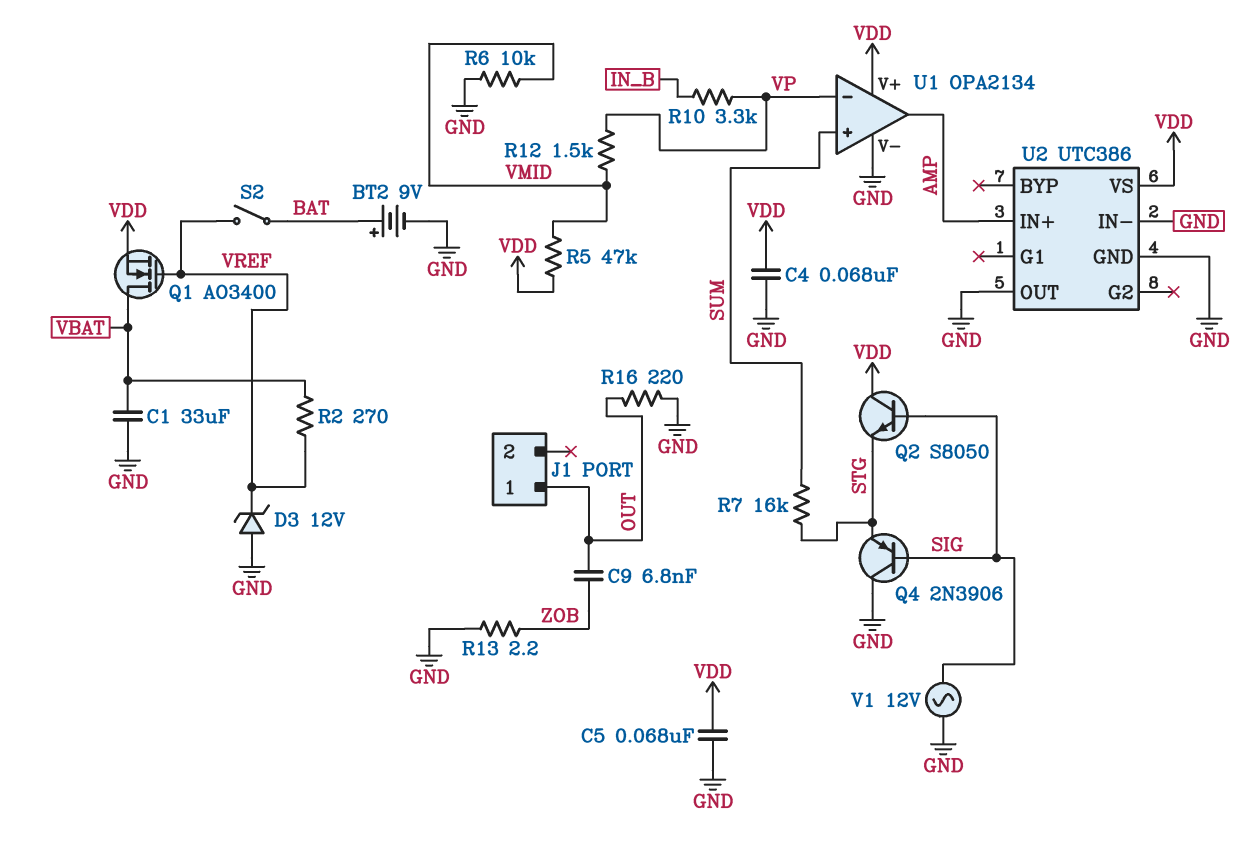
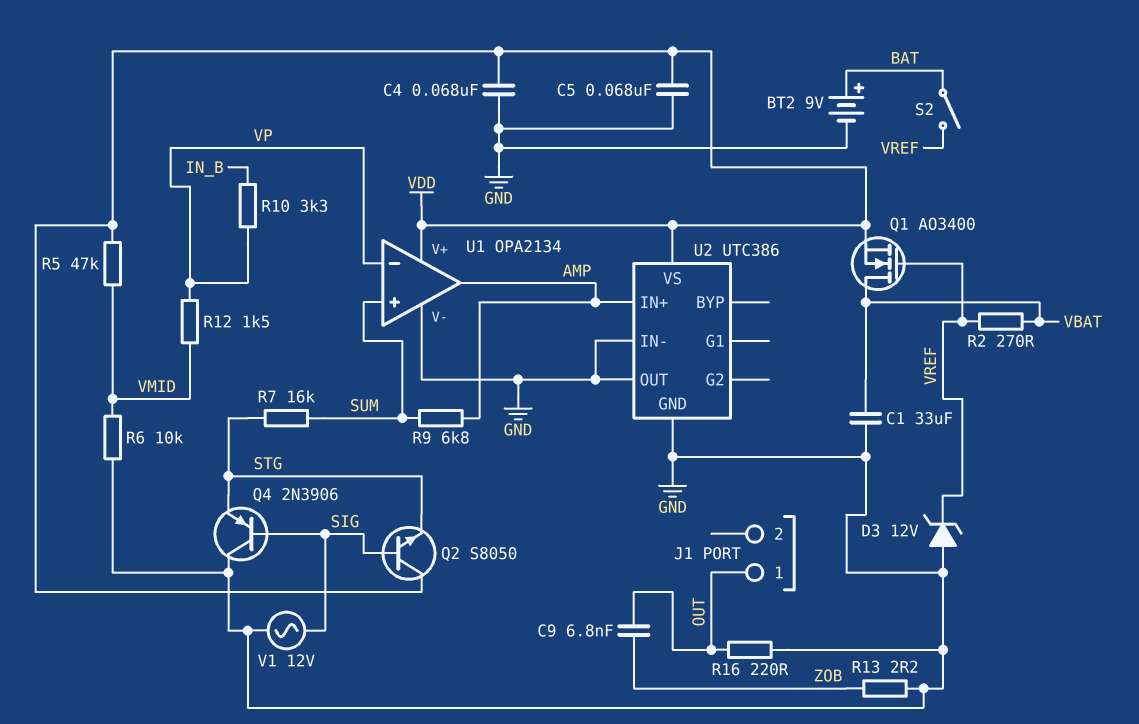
R9: none -> 6.8k (AMP, SUM)

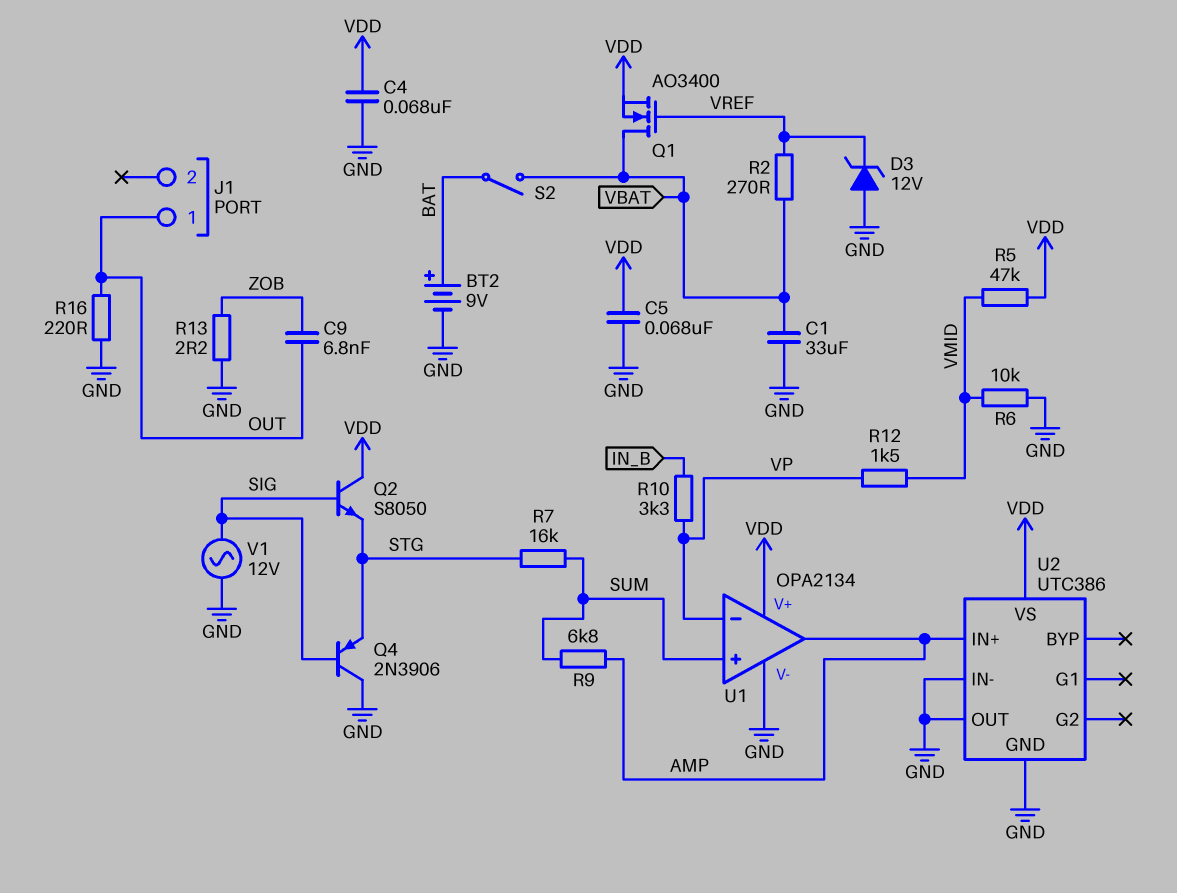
S2: switch (BAT, VREF) -> switch (BAT, VBAT)

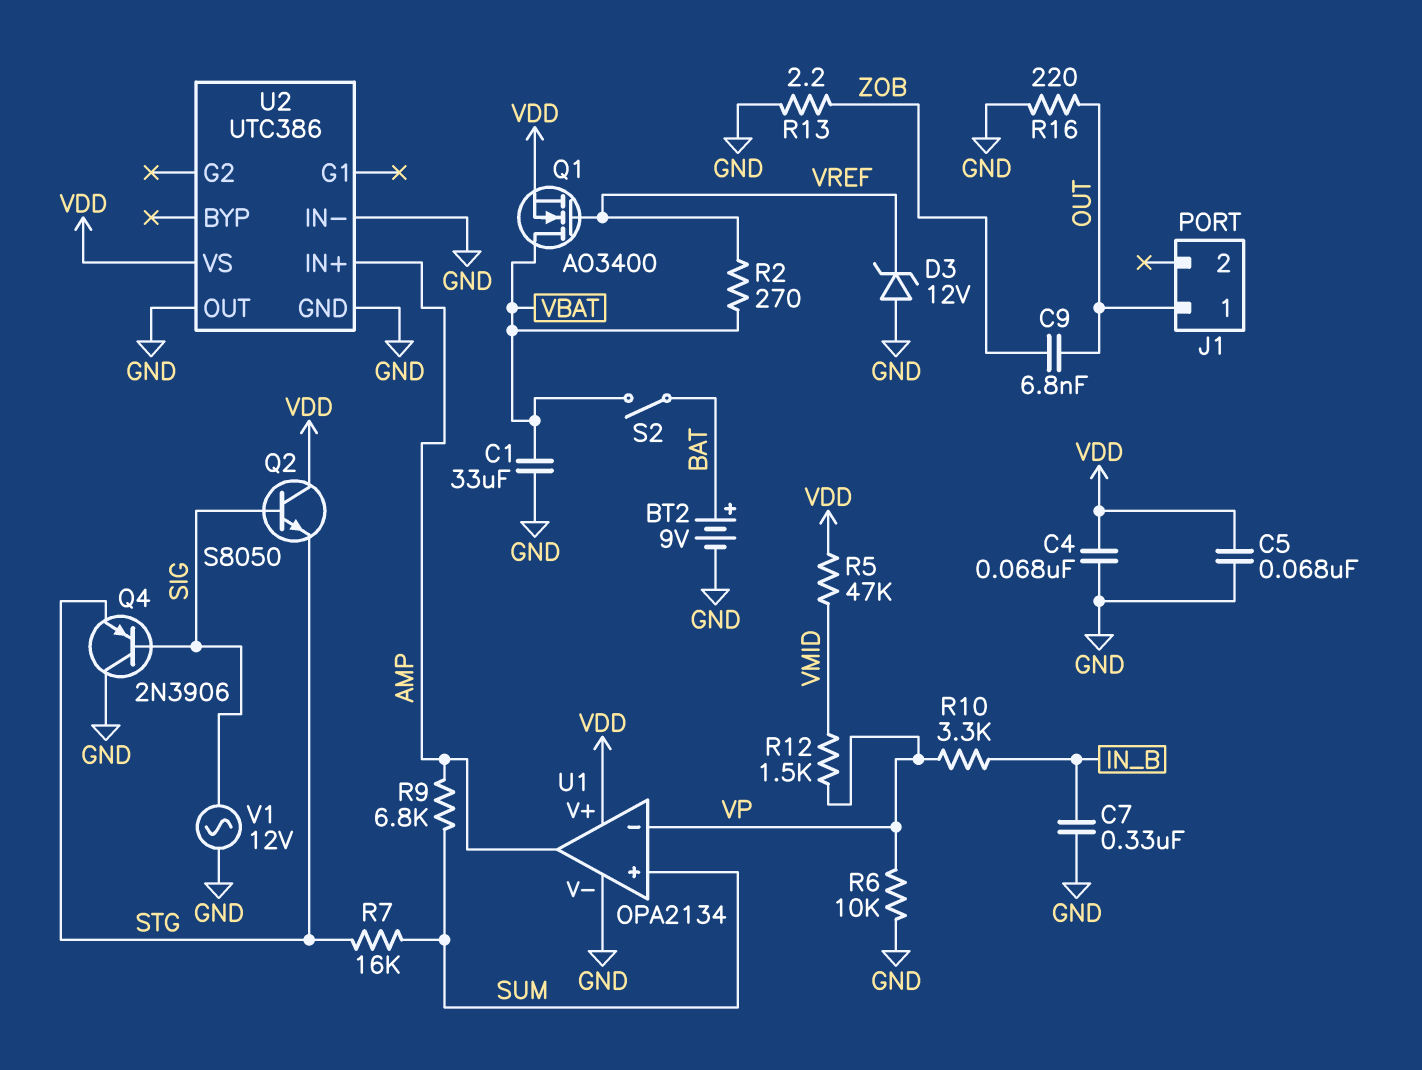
C7: none -> 330nF (GND, IN_B)
R6: 10k (GND, VMID) -> 10k (GND, VP)

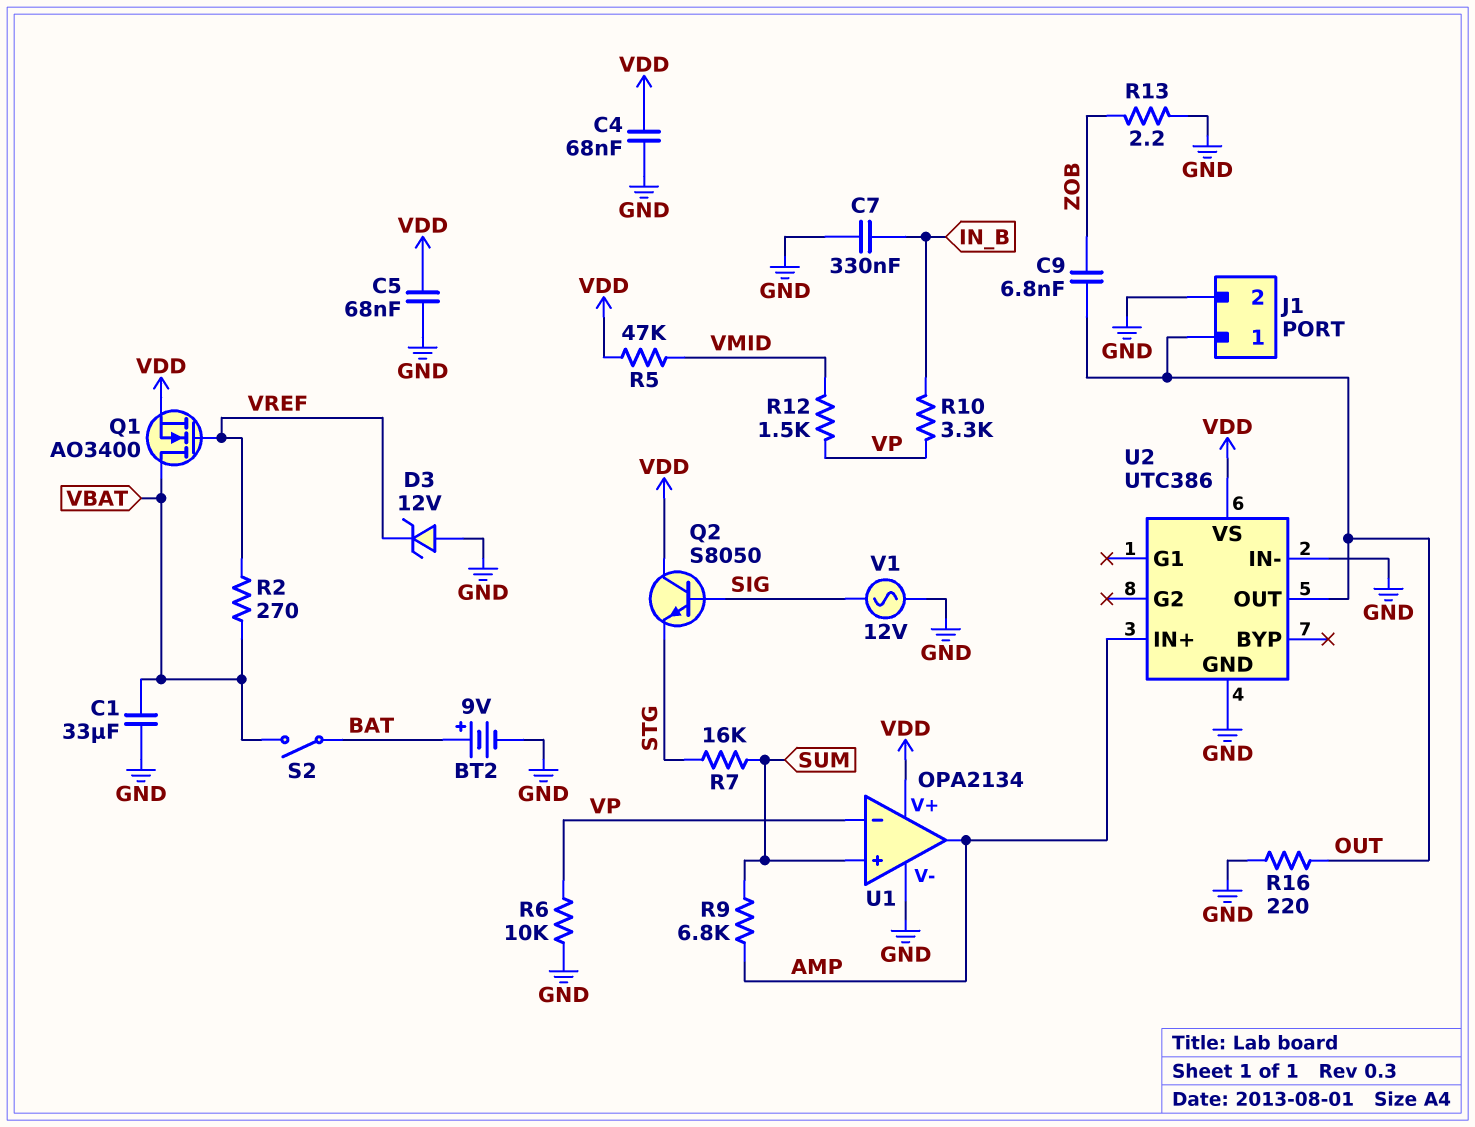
J1 pin 2: none -> GND
Q4: PNP 2N3906 (B SIG, C GND, E STG) -> none
U2 pin OUT: GND -> OUT

